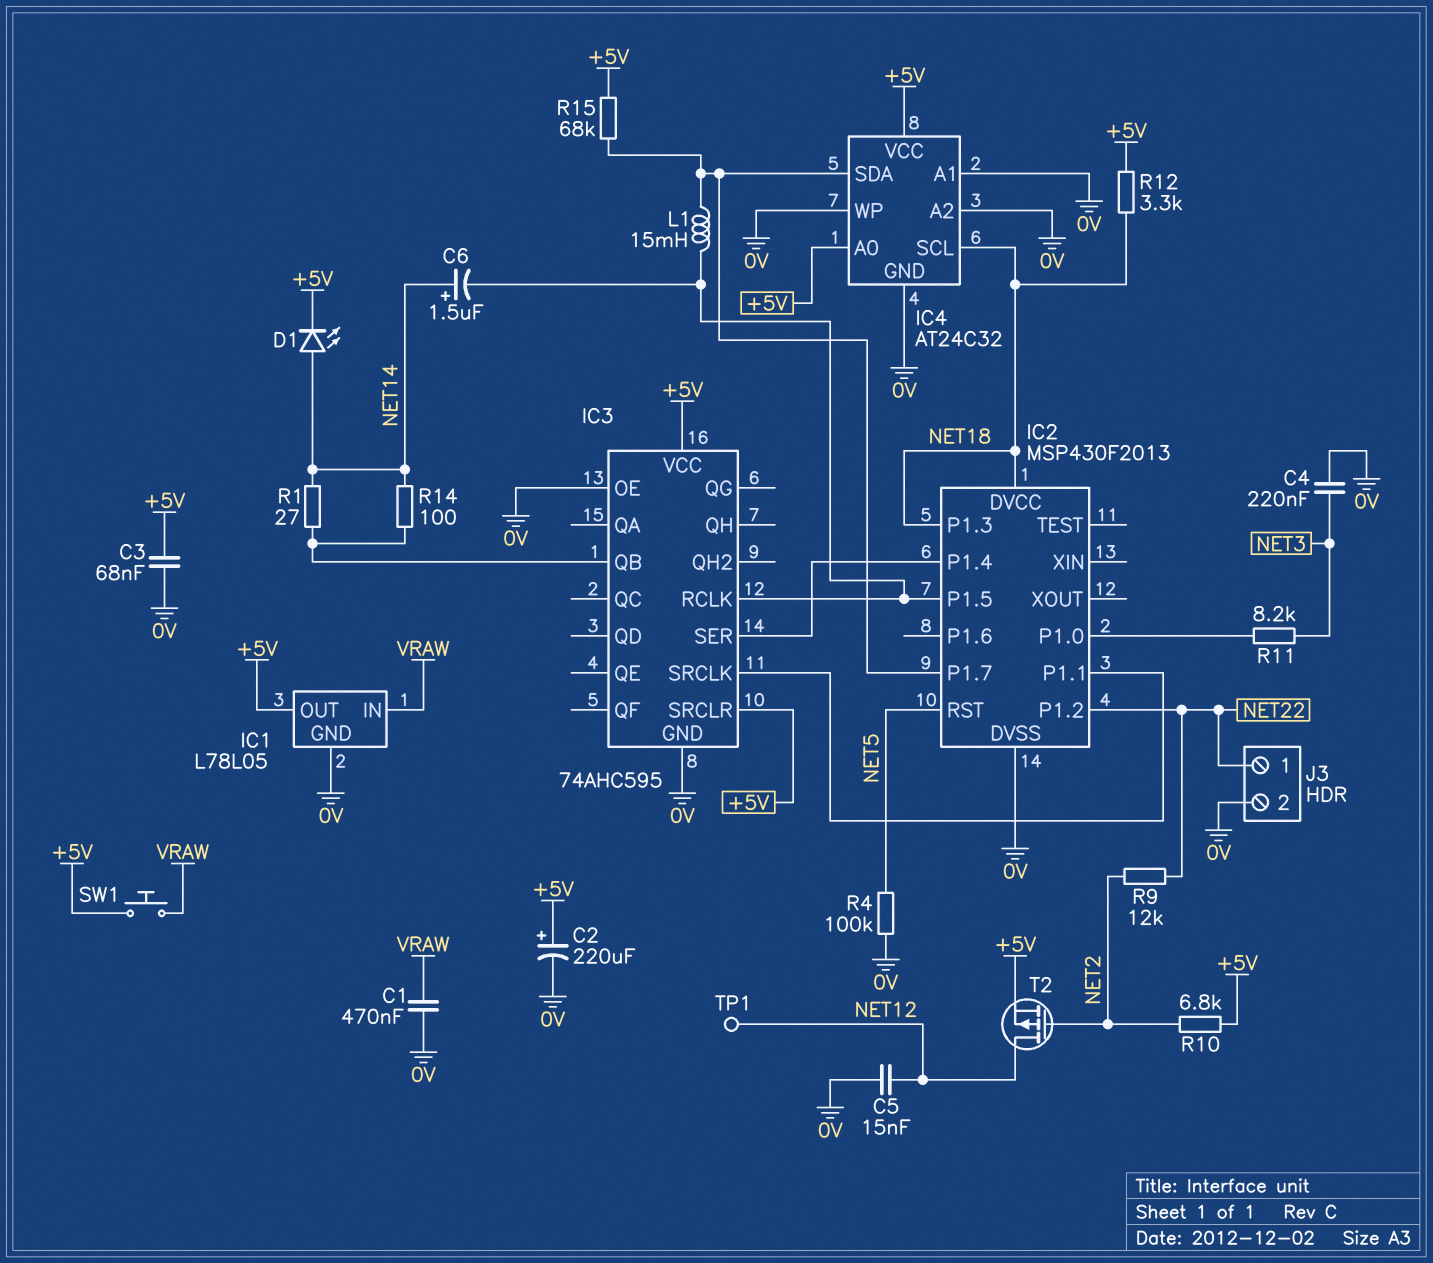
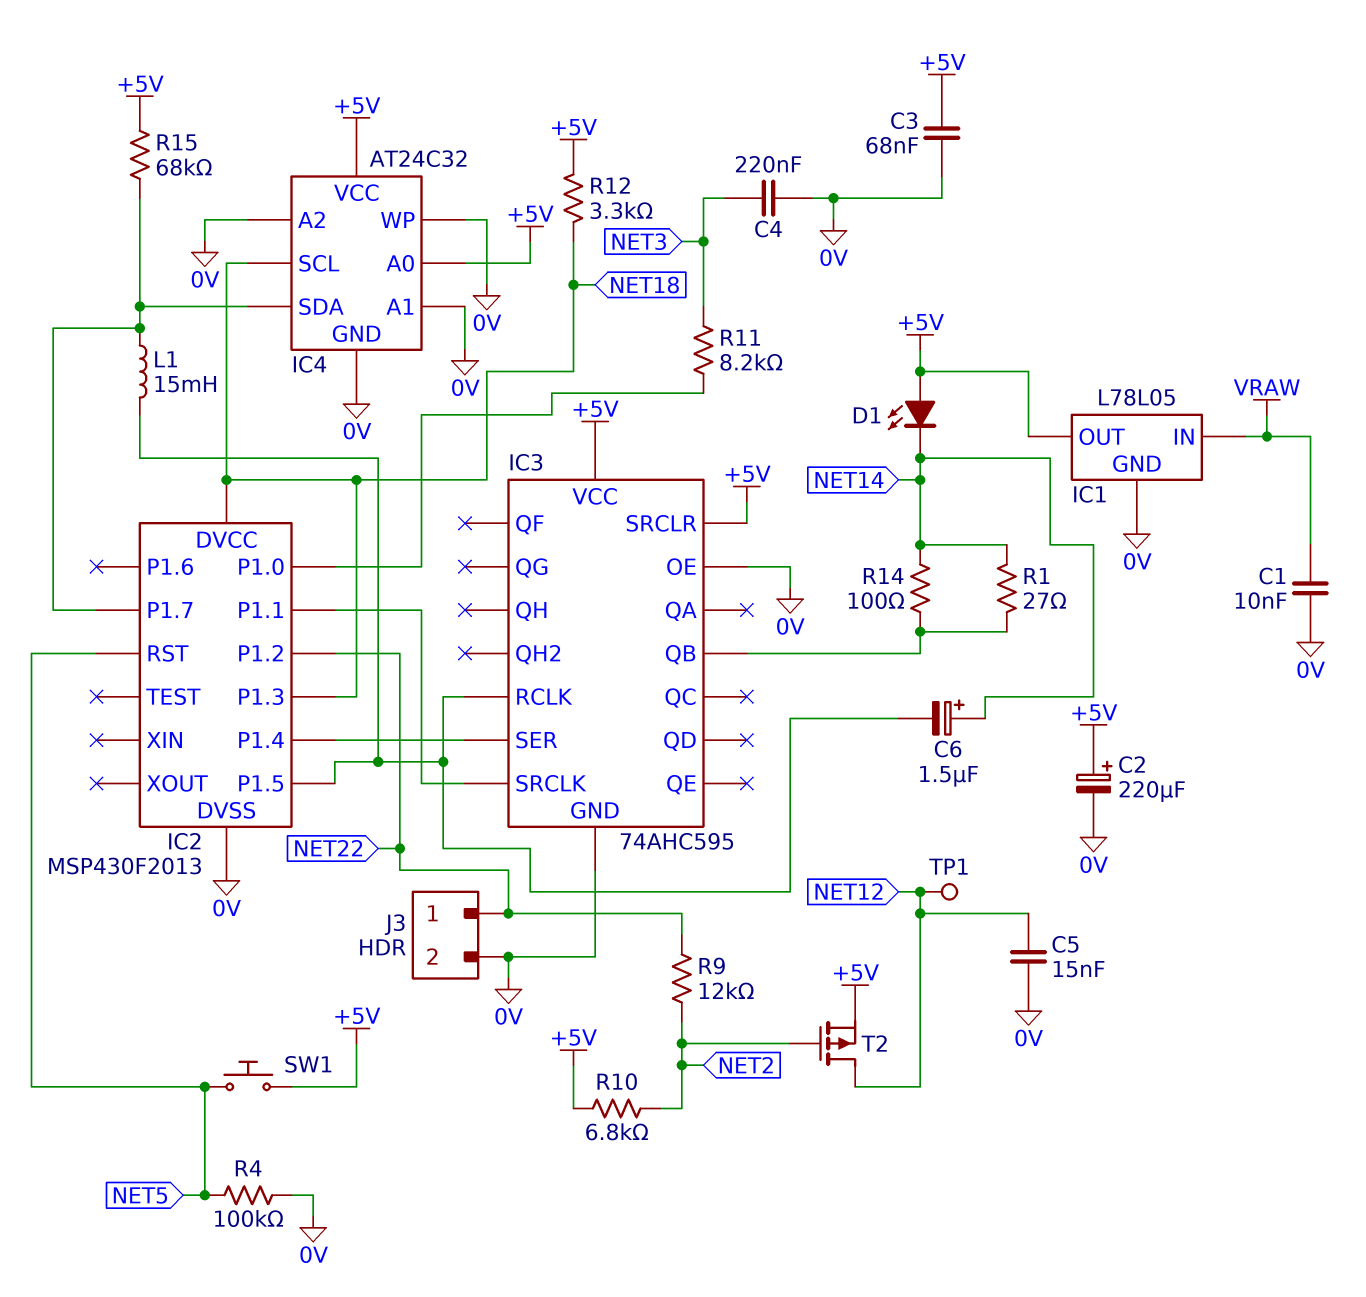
C1: 470nF (0V, VRAW) -> 10nF (0V, VRAW)
D1: LED (A NET14, K +5V) -> LED (A +5V, K NET14)
SW1: button (+5V, VRAW) -> button (+5V, NET5)

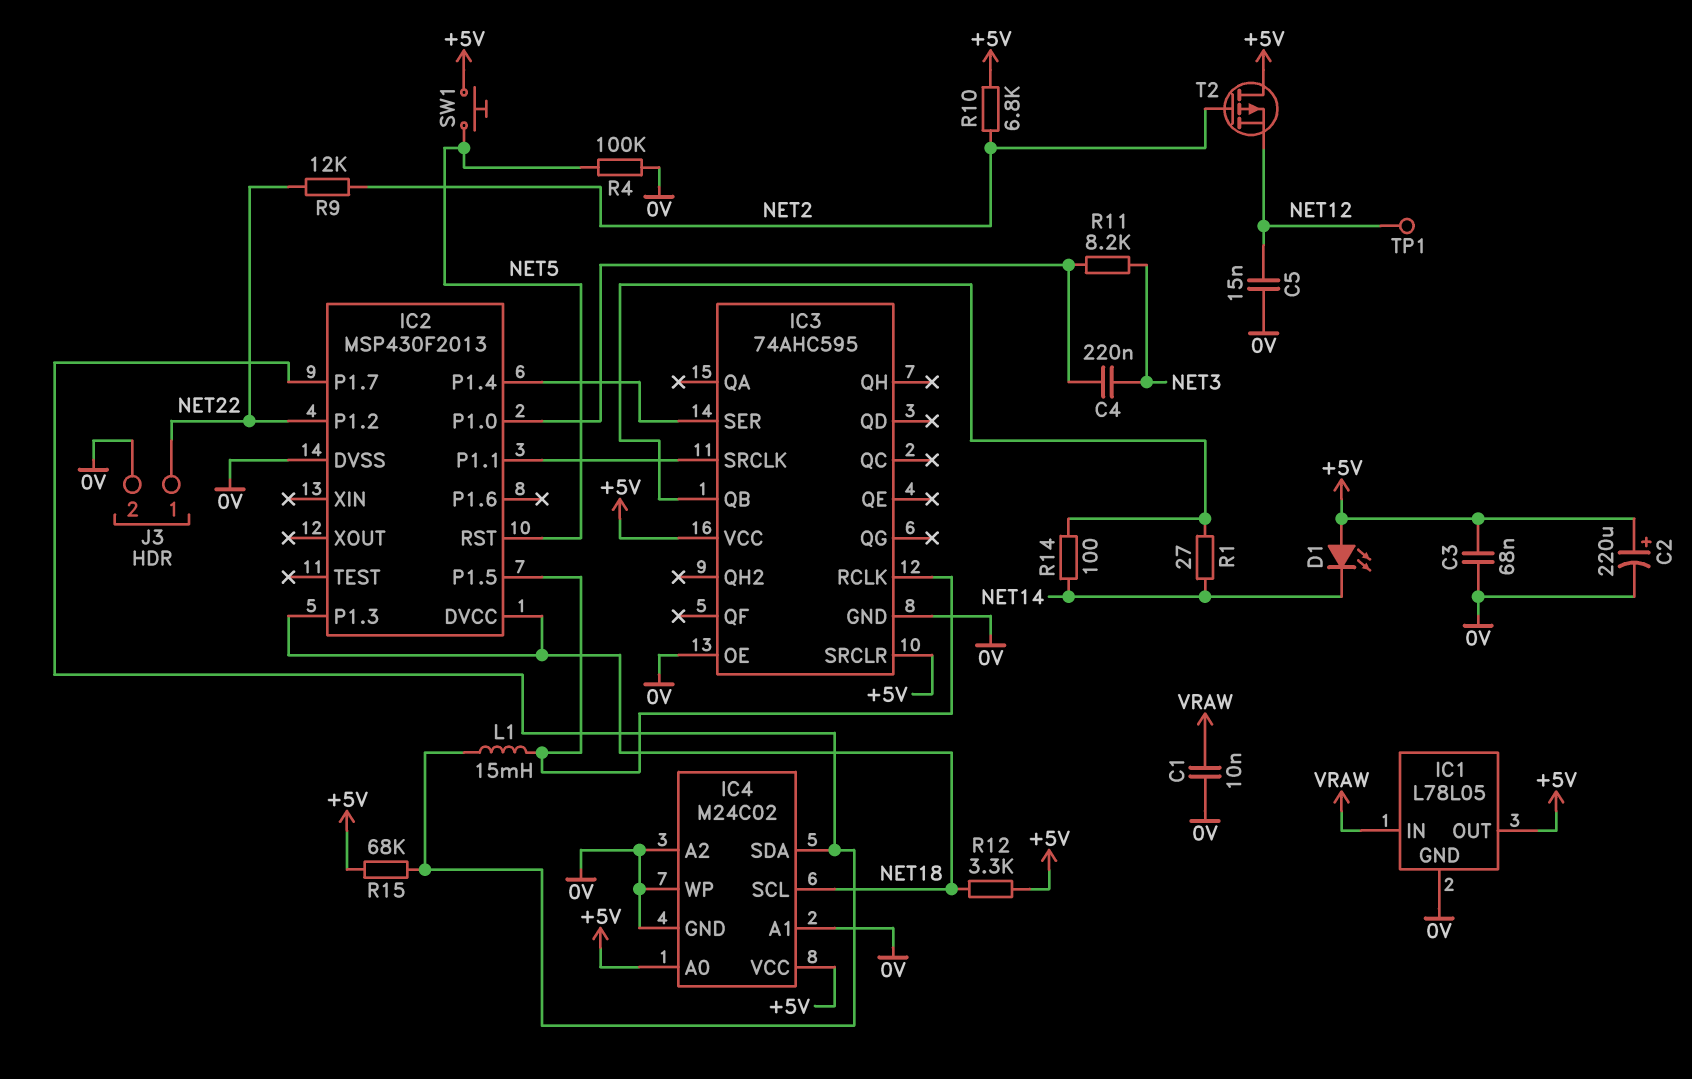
C4: 220nF (0V, NET3) -> 220nF (IC2/P1.0, NET3)
C6: 1.5uF (plus NET14, minus IC2/P1.5) -> none
IC4: AT24C32 -> M24C02
T2: PMOS (G NET2, D NET12, S +5V) -> PMOS (G NET2, D +5V, S NET12)

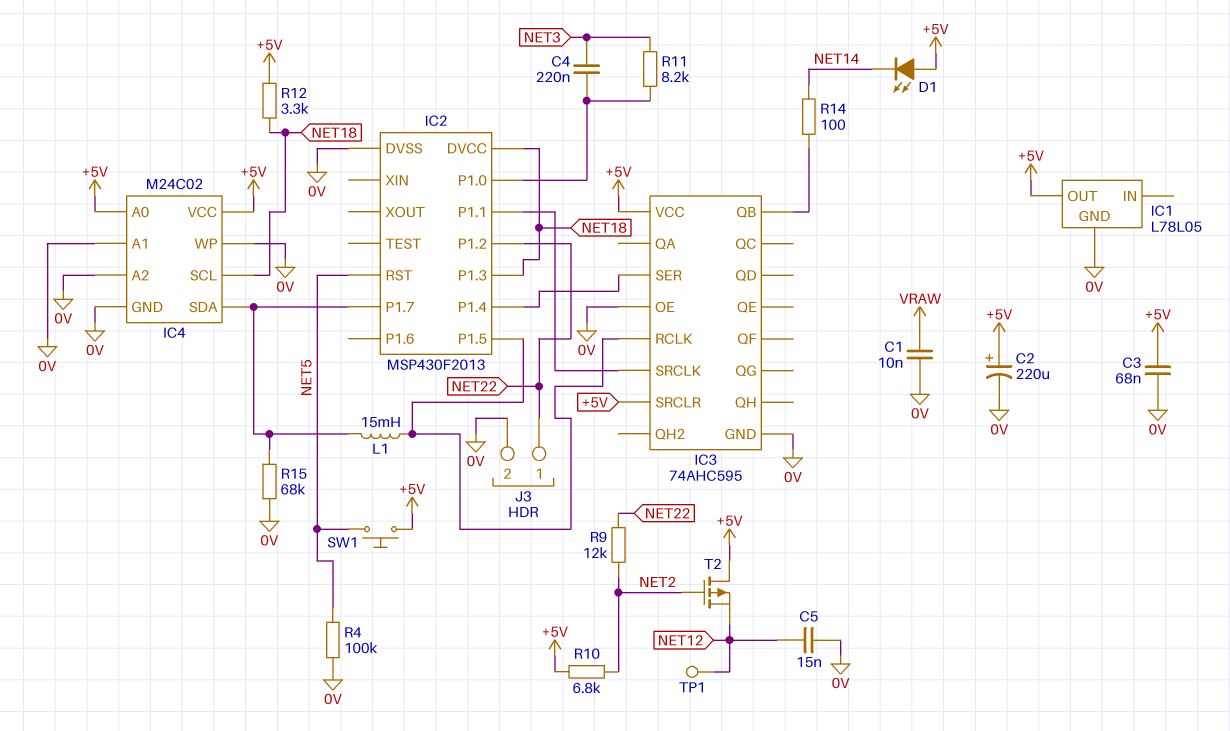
IC1 pin IN: VRAW -> none
R1: 27 (IC3/QB, NET14) -> none
R15: 68k (+5V, IC2/P1.7) -> 68k (0V, IC2/P1.7)

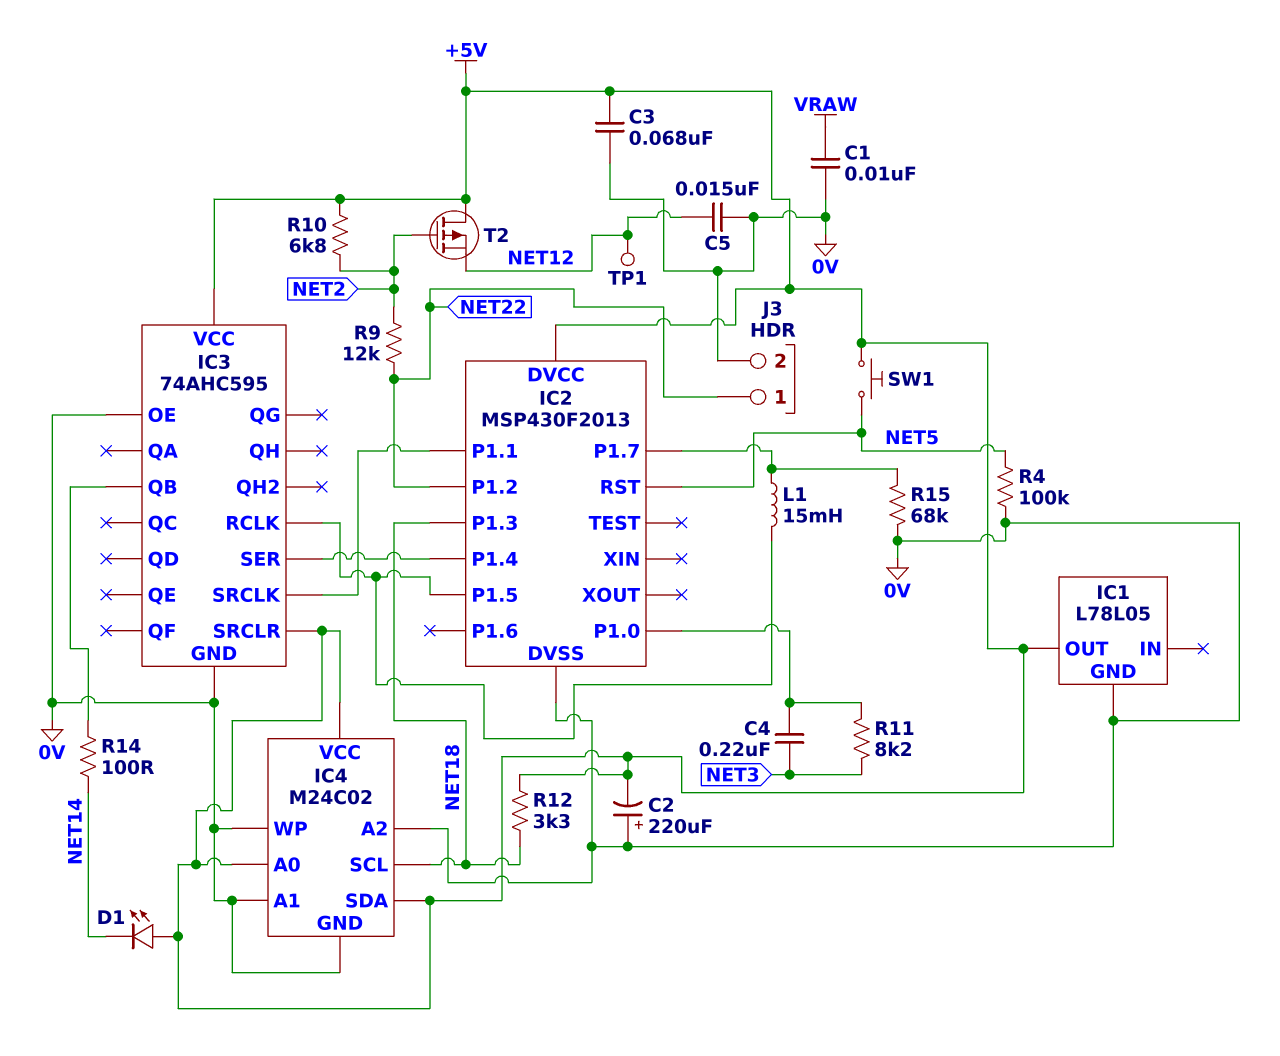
C2: 220uF (plus +5V, minus 0V) -> 220uF (plus 0V, minus +5V)
IC2 pin DVCC: NET18 -> +5V
IC4 pin SDA: IC2/P1.7 -> +5V

